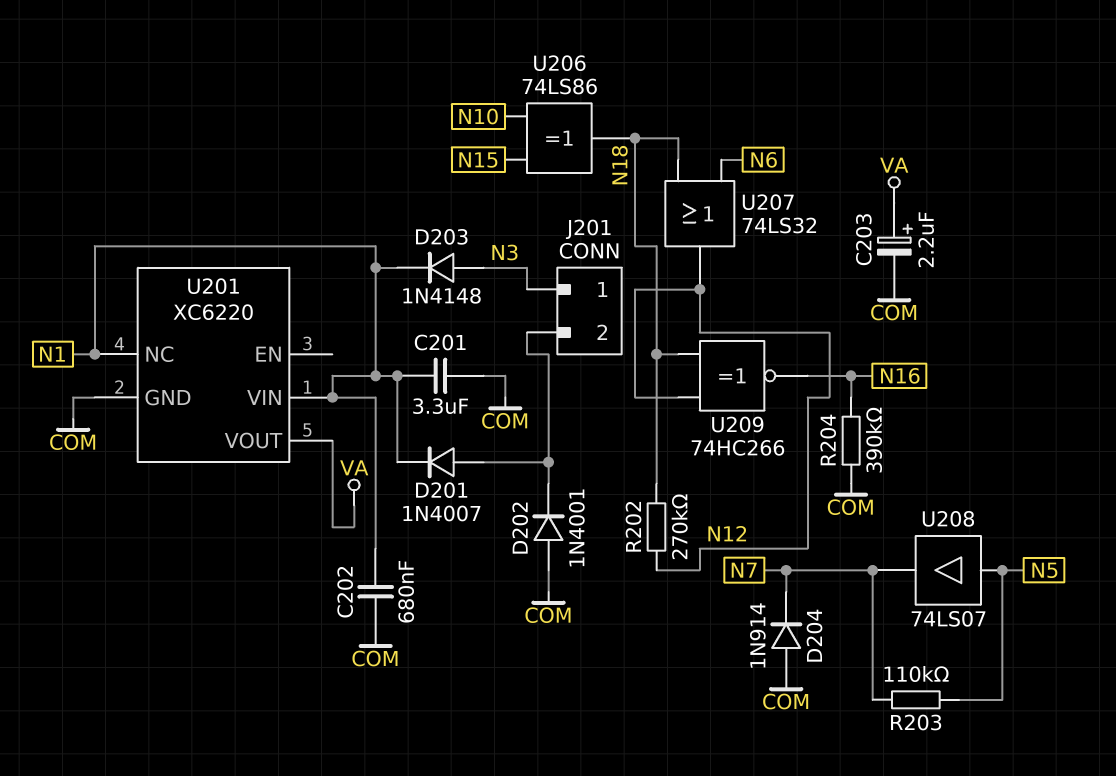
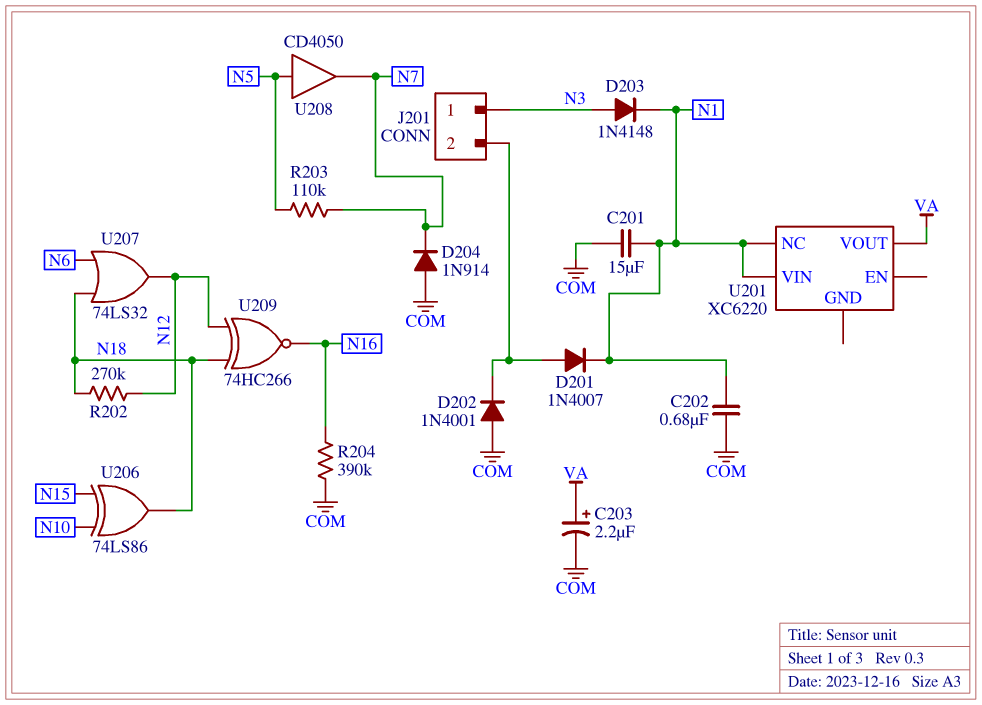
C201: 3.3uF (COM, N1) -> 15uF (COM, N1)
U201 pin GND: COM -> none
U208: buffer 74LS07 (in N5, out N7) -> buffer CD4050 (in N5, out N7)

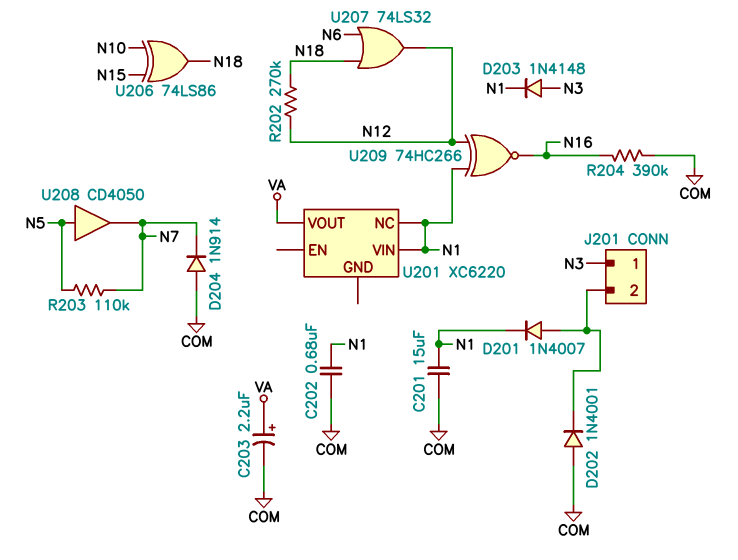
U209: XNOR 74HC266 (in N12, in N18, out N16) -> XNOR 74HC266 (in N1, in N12, out N16)

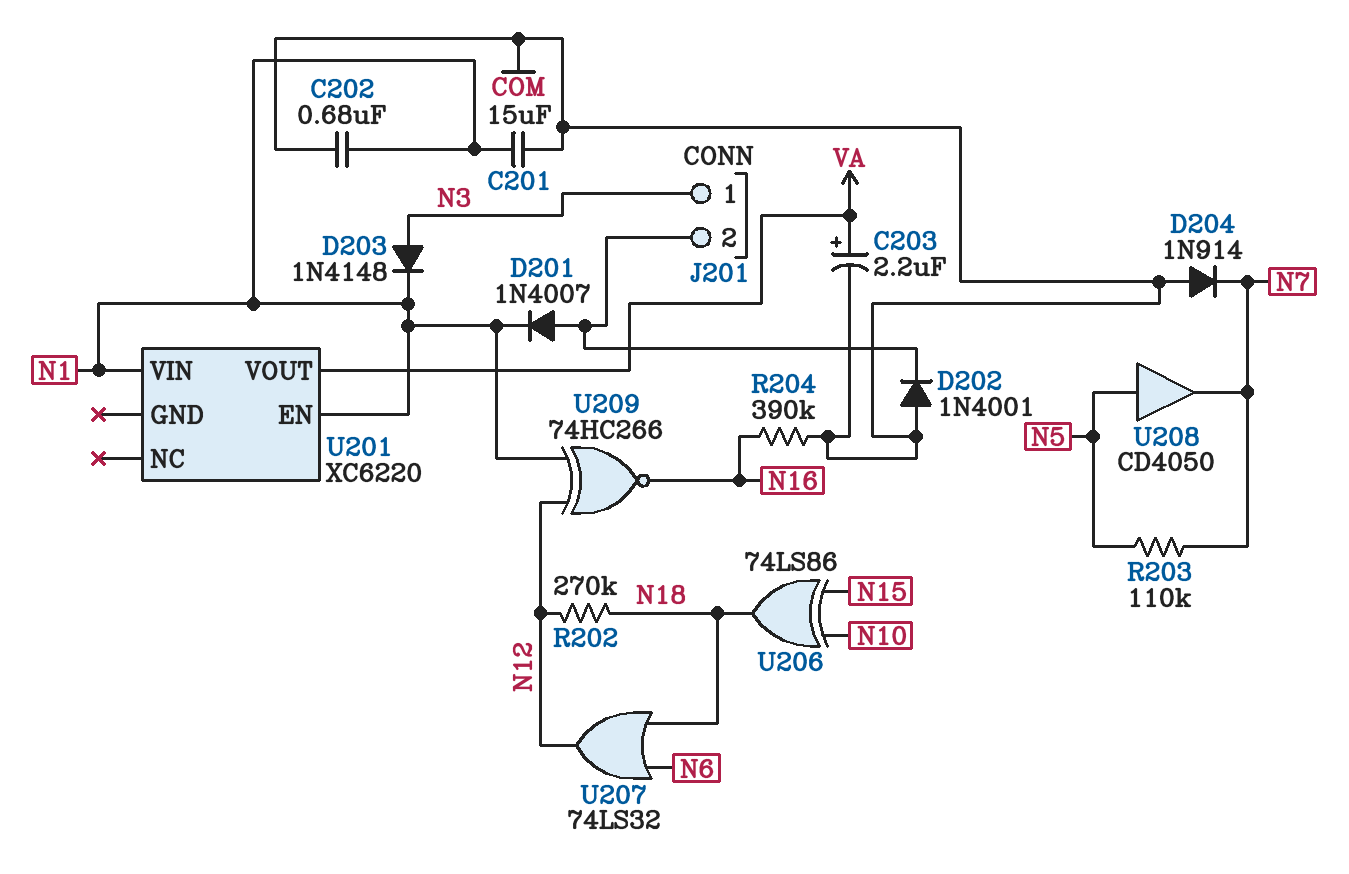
U201 pin EN: none -> N1
U201 pin NC: N1 -> none

